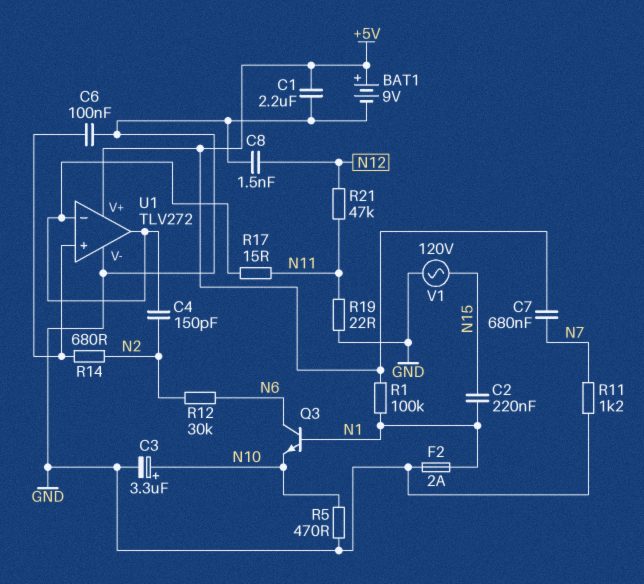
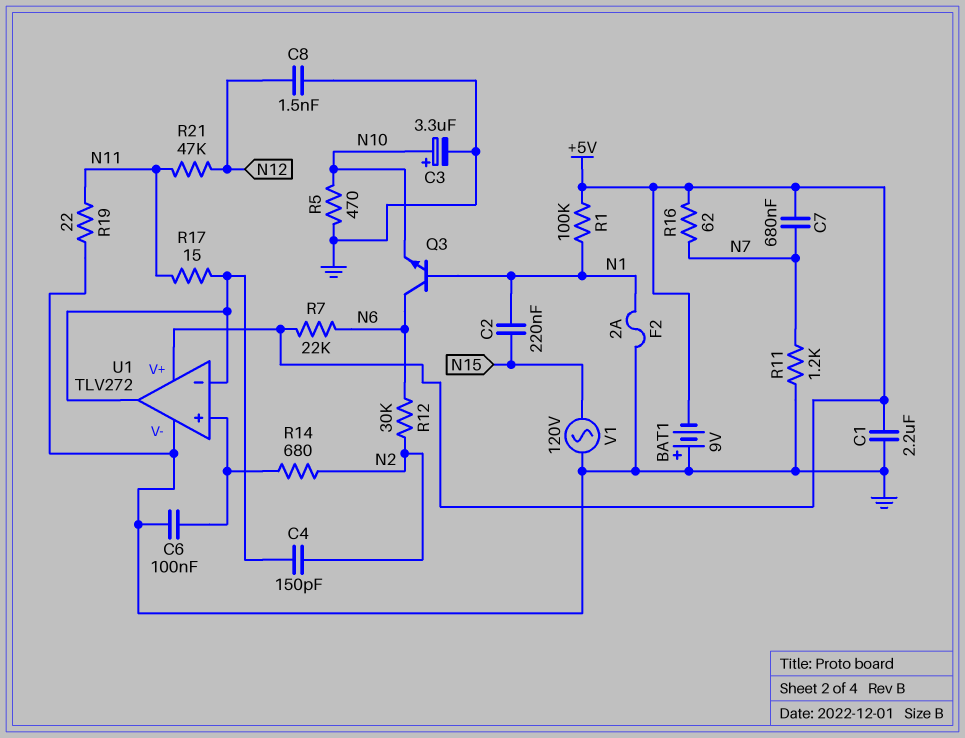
BAT1: 9V (plus +5V, minus GND) -> 9V (plus GND, minus +5V)
R7: none -> 22k (+5V, N6)
R16: none -> 62 (+5V, N7)

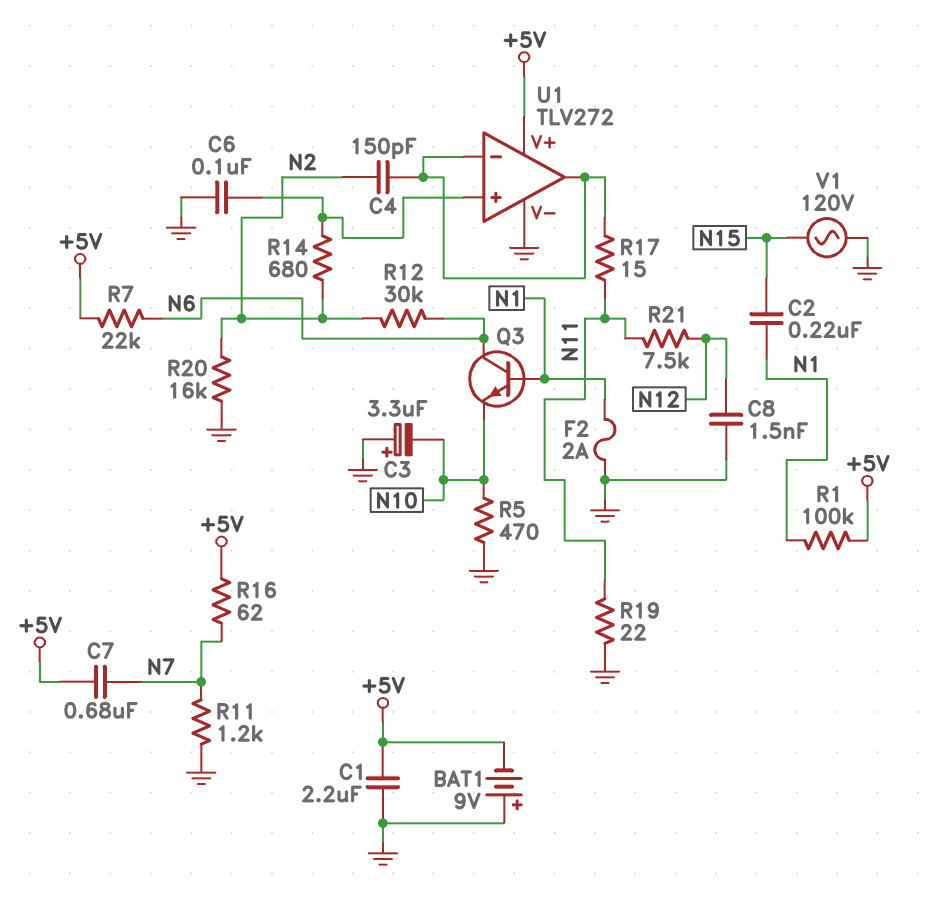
C3: 3.3uF (plus N10, minus GND) -> 3.3uF (plus GND, minus N10)
R20: none -> 16k (GND, N2)
R21: 47k (N11, N12) -> 7.5k (N11, N12)

